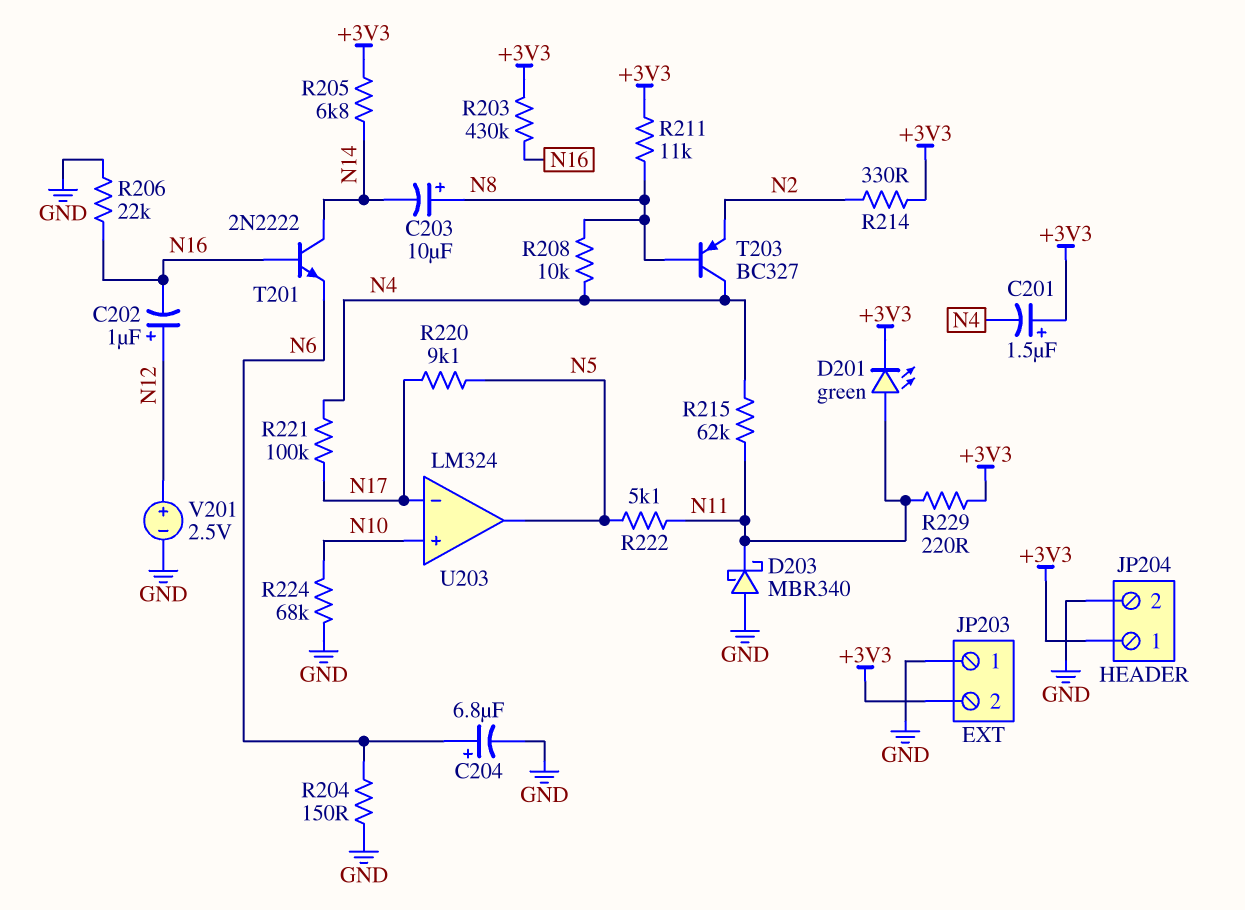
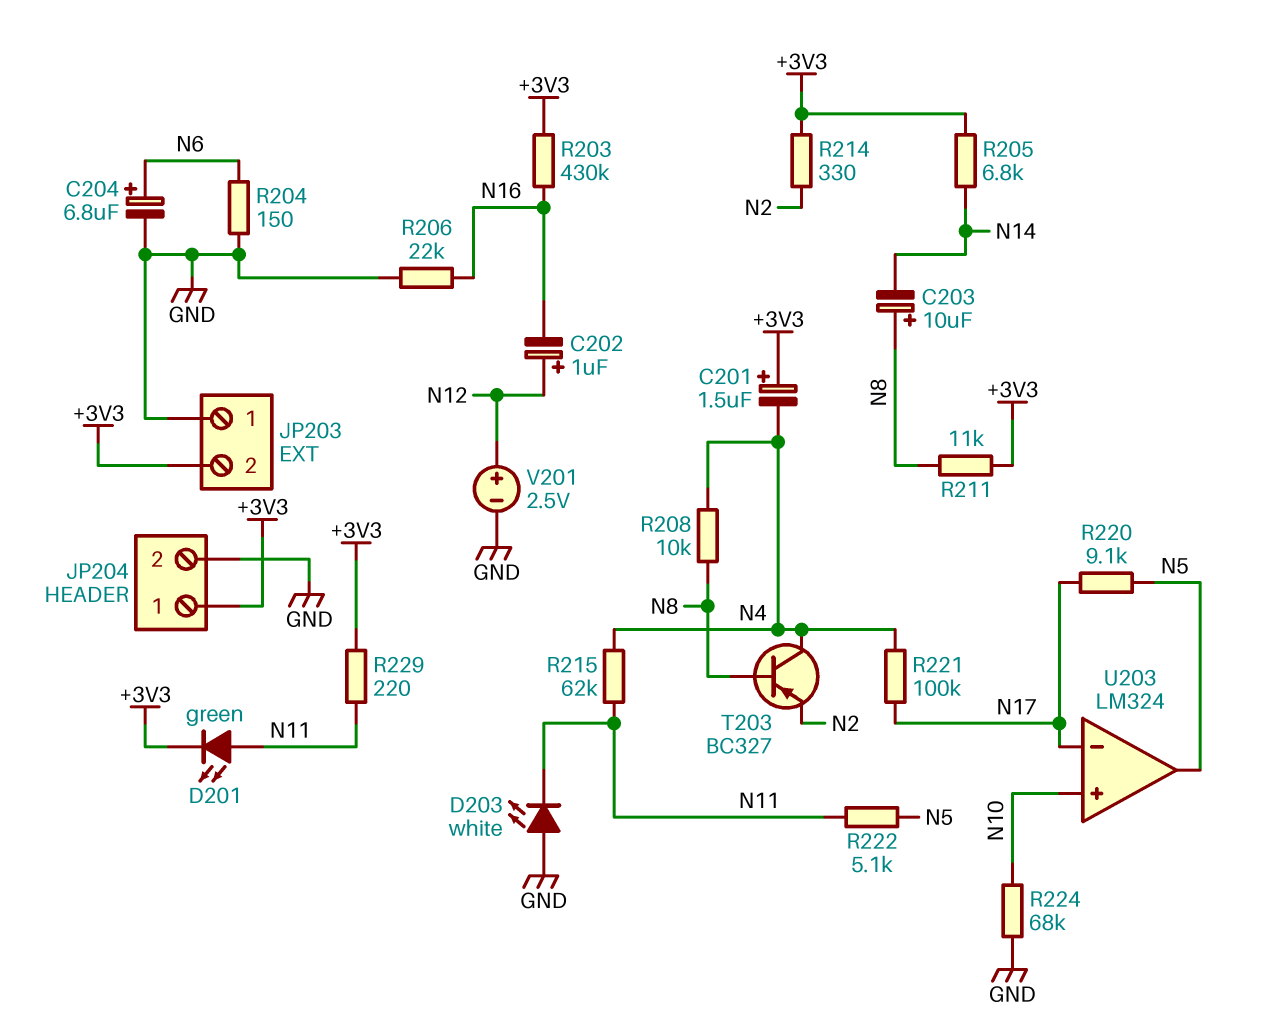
D203: schottky MBR340 (A GND, K N11) -> LED white (A GND, K N11)
T201: NPN 2N2222 (B N16, C N14, E N6) -> none

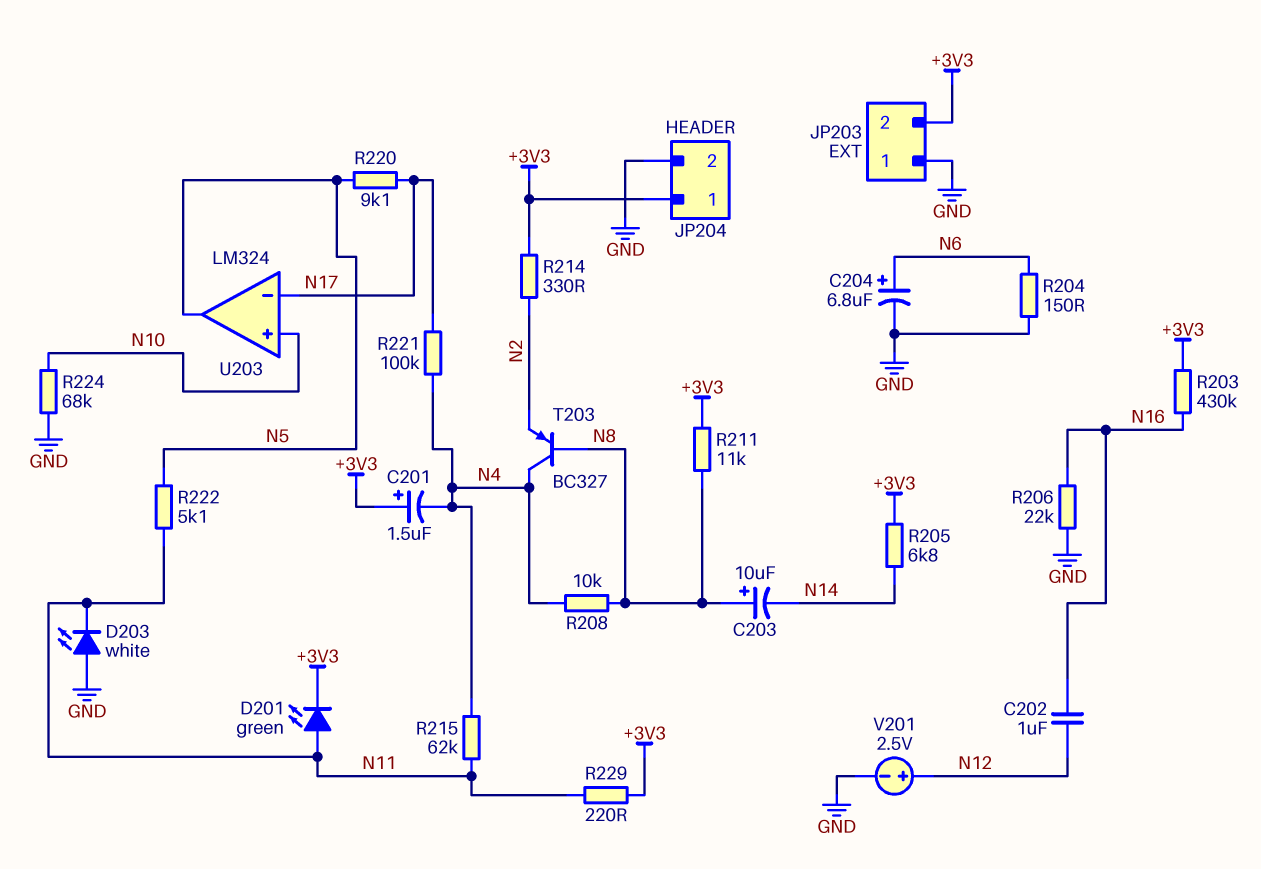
C202: 1uF (plus N12, minus N16) -> 1uF (N12, N16)

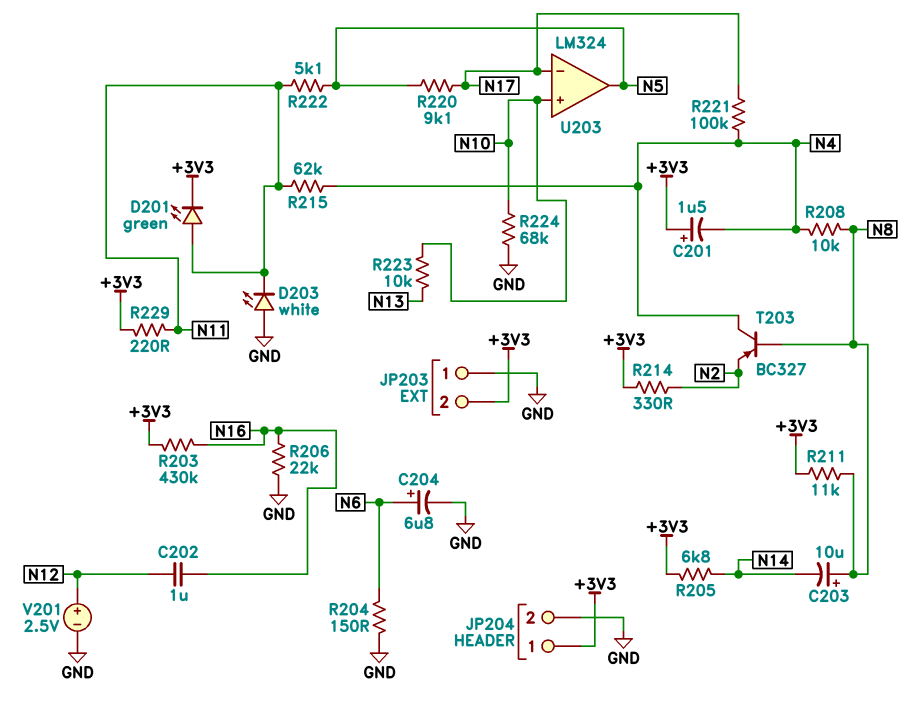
R223: none -> 10k (N10, N13)

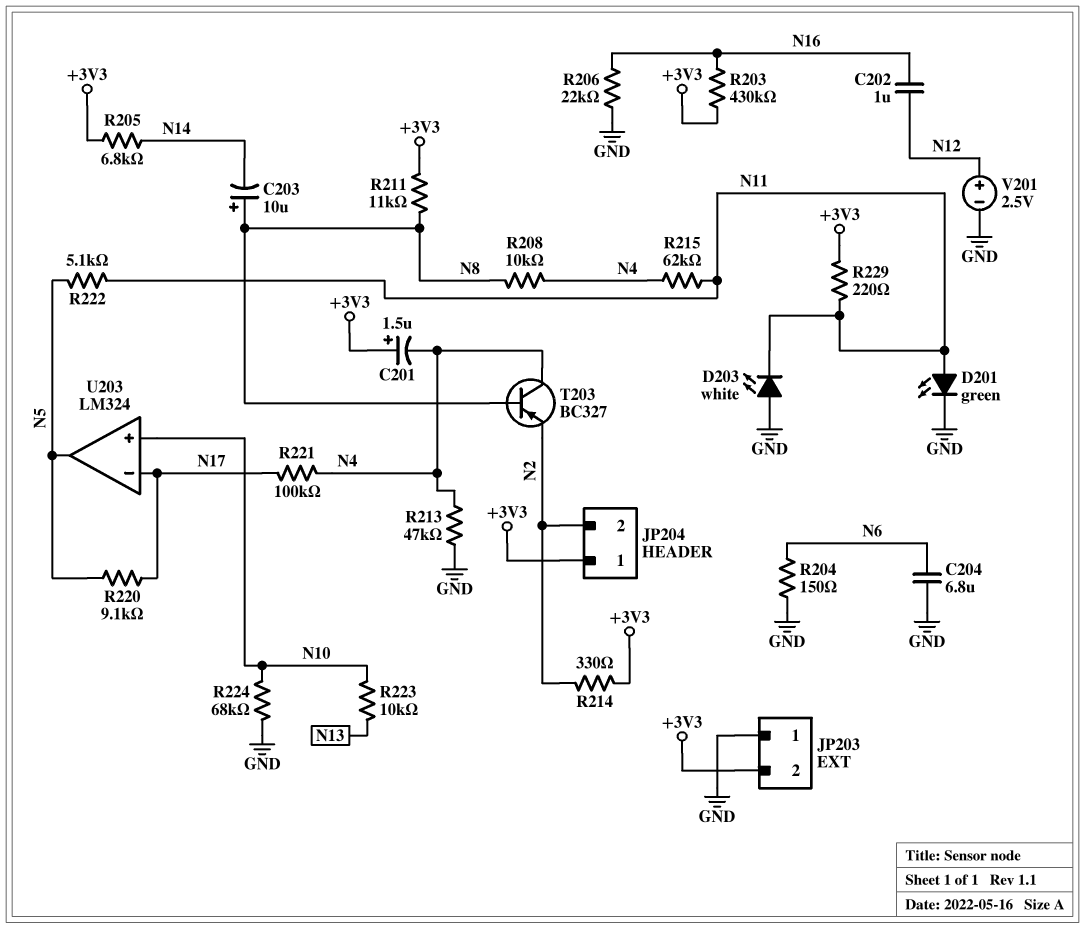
C204: 6.8uF (plus N6, minus GND) -> 6.8uF (GND, N6)
D201: LED green (A N11, K +3V3) -> LED green (A N11, K GND)
JP204 pin 2: GND -> N2
R213: none -> 47k (GND, N4)

